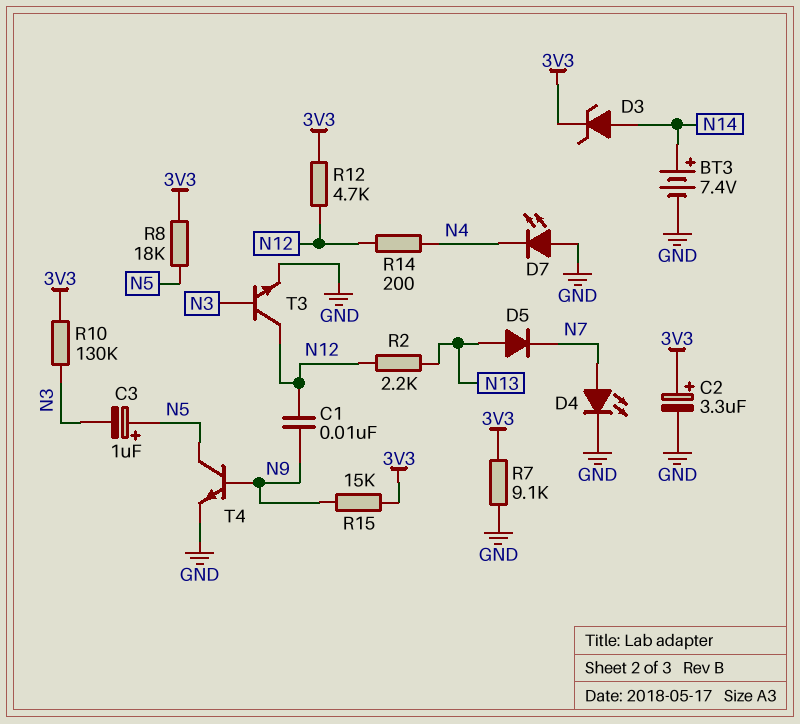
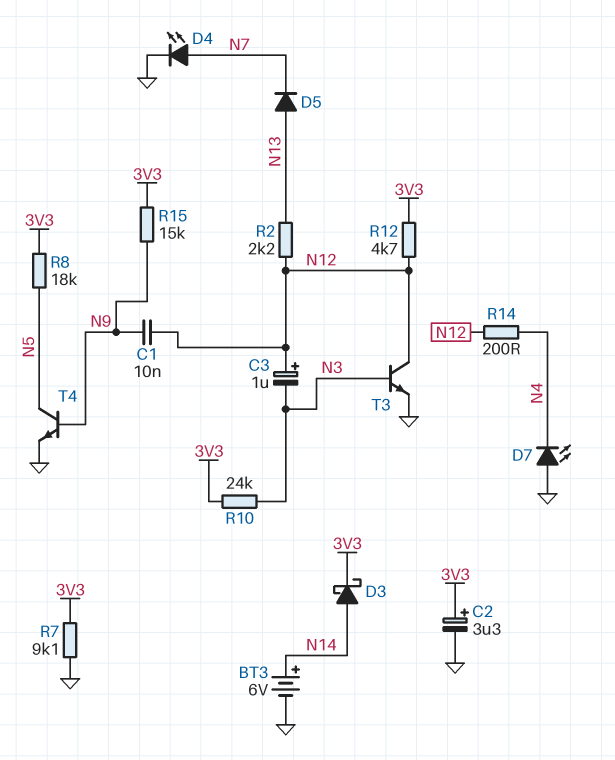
BT3: 7.4V (plus N14, minus GND) -> 6V (plus N14, minus GND)
C3: 1uF (plus N5, minus N3) -> 1uF (plus N12, minus N3)
D3: zener (A N14, K 3V3) -> schottky (A N14, K 3V3)
R10: 130k (3V3, N3) -> 24k (3V3, N3)

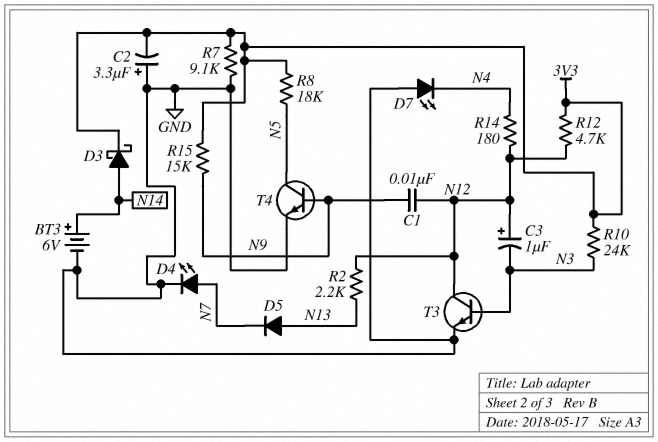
C2: 3.3uF (plus 3V3, minus GND) -> 3.3uF (plus GND, minus 3V3)
R14: 200 (N4, N12) -> 180 (N4, N12)

